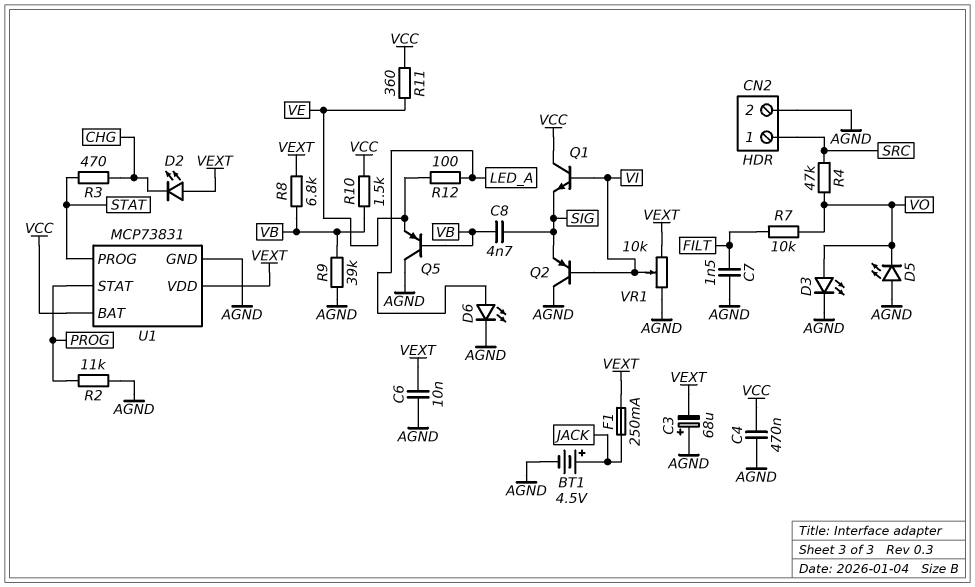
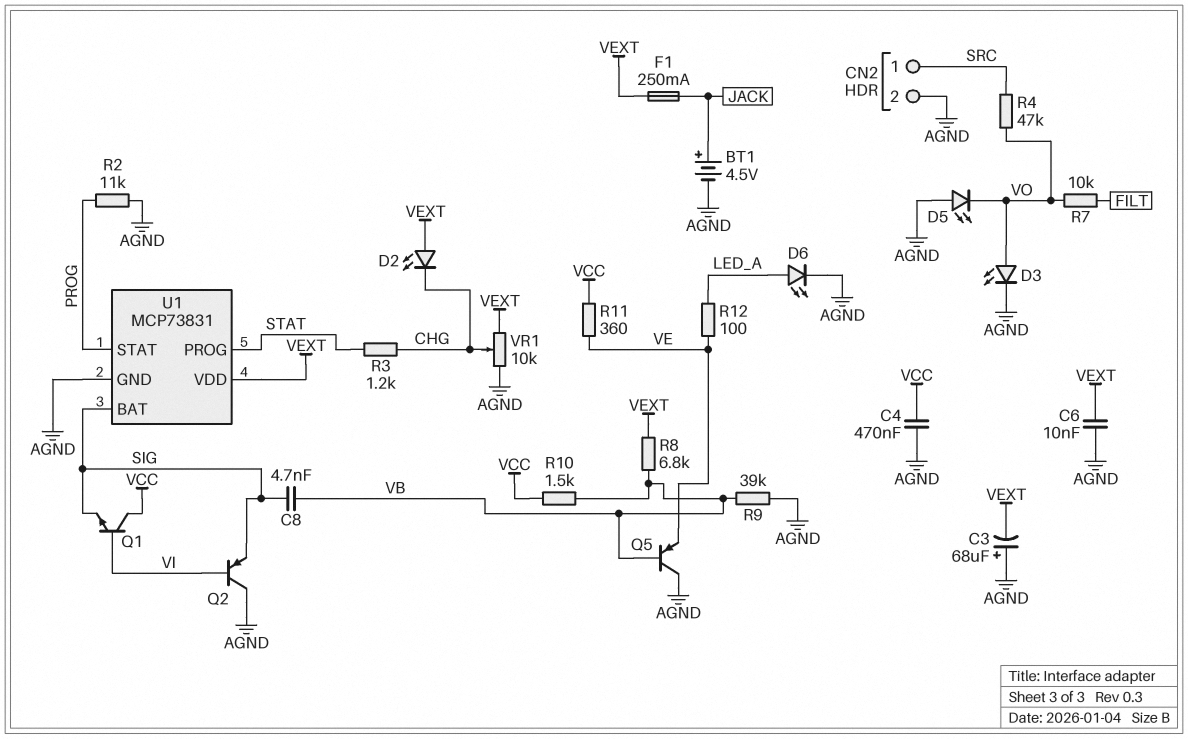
C7: 1.5nF (AGND, FILT) -> none
R3: 470 (CHG, STAT) -> 1.2k (CHG, STAT)
U1 pin BAT: VCC -> SIG
VR1: 10k (AGND, VEXT, wiper VI) -> 10k (AGND, VEXT, wiper CHG)

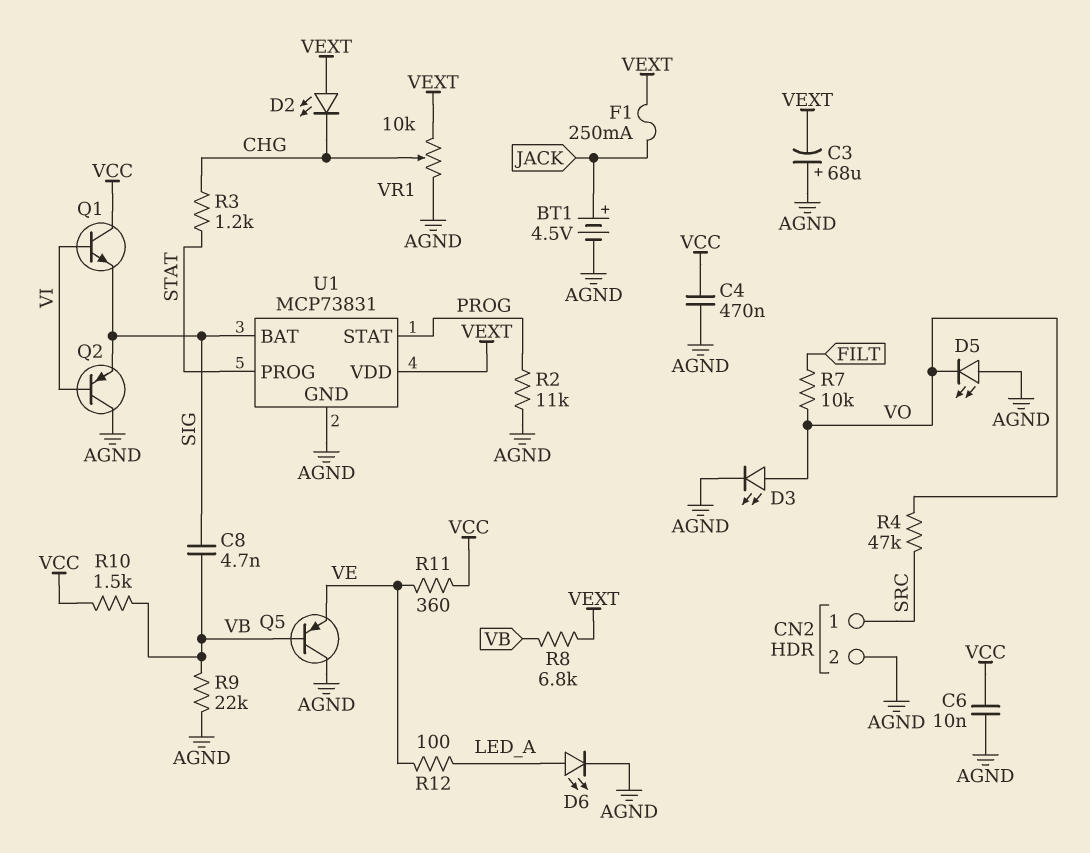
C6: 10nF (AGND, VEXT) -> 10nF (AGND, VCC)
R9: 39k (AGND, VB) -> 22k (AGND, VB)

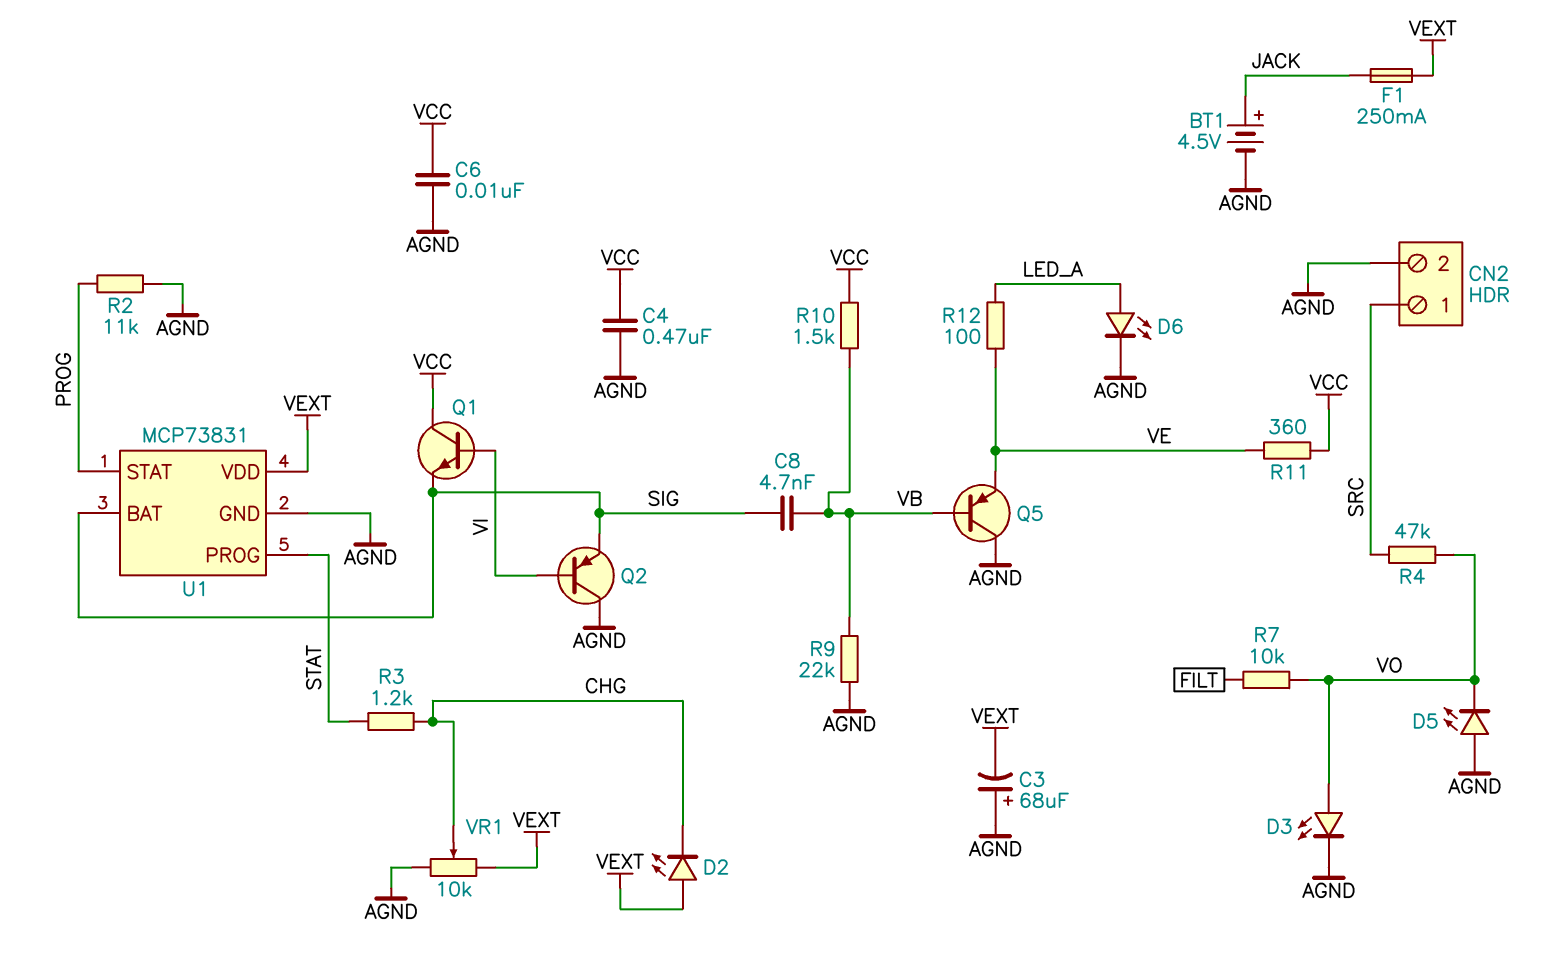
R8: 6.8k (VB, VEXT) -> none

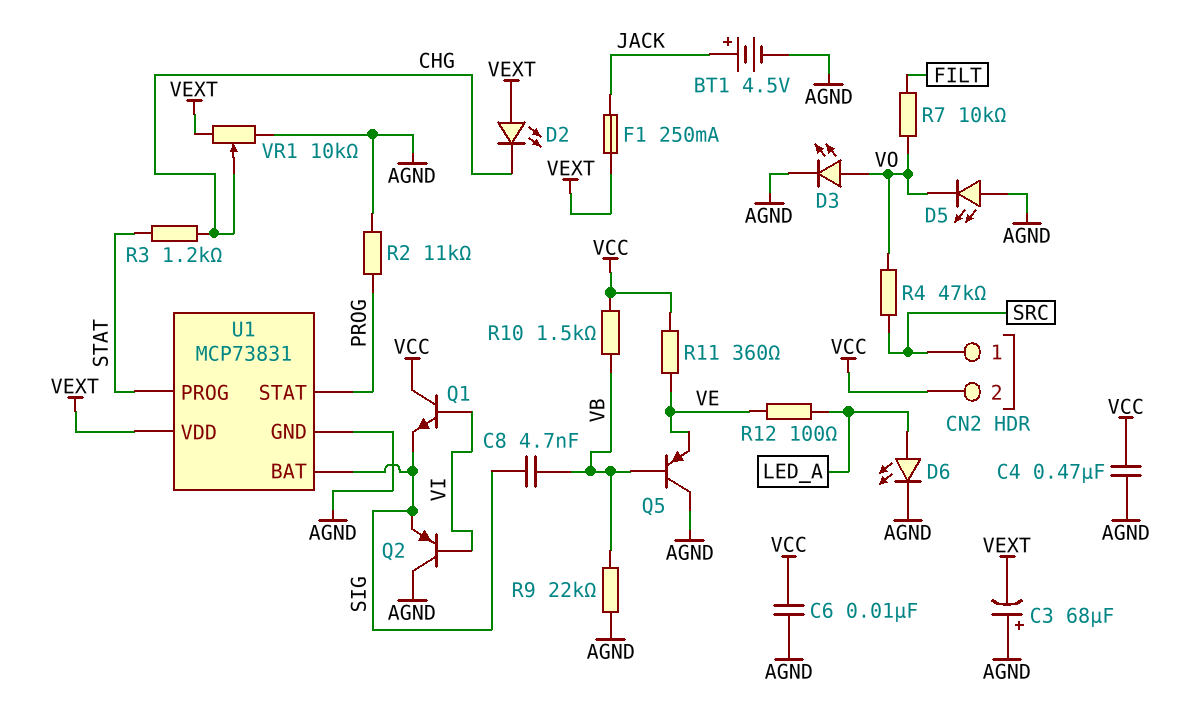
CN2 pin 2: AGND -> VCC

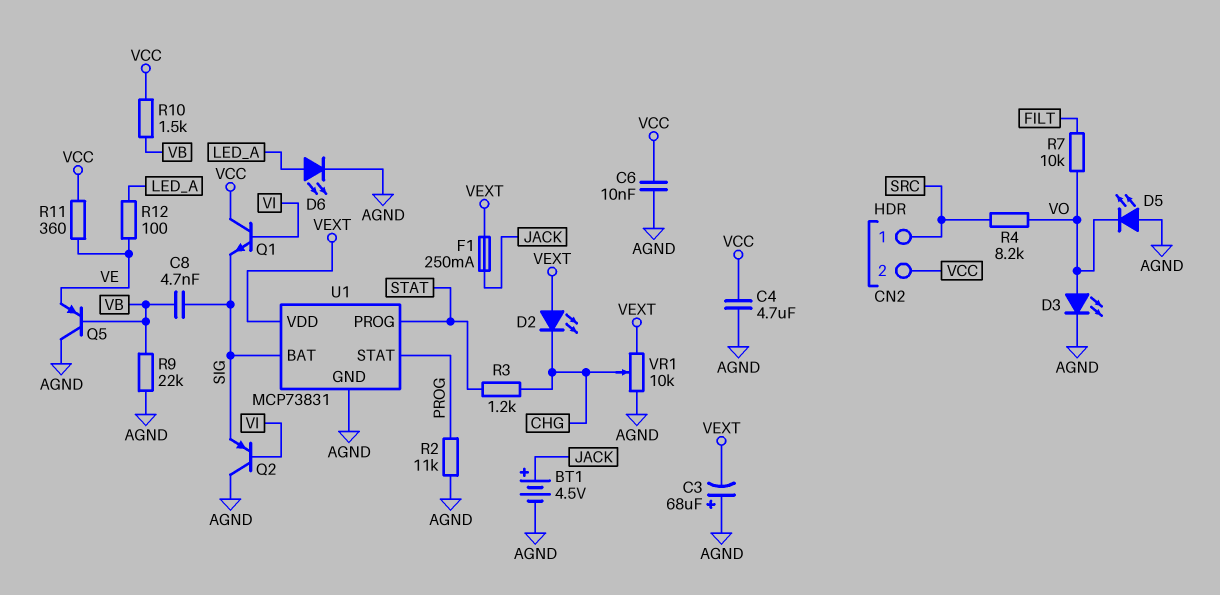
C4: 470nF (AGND, VCC) -> 4.7uF (AGND, VCC)
R4: 47k (SRC, VO) -> 8.2k (SRC, VO)

